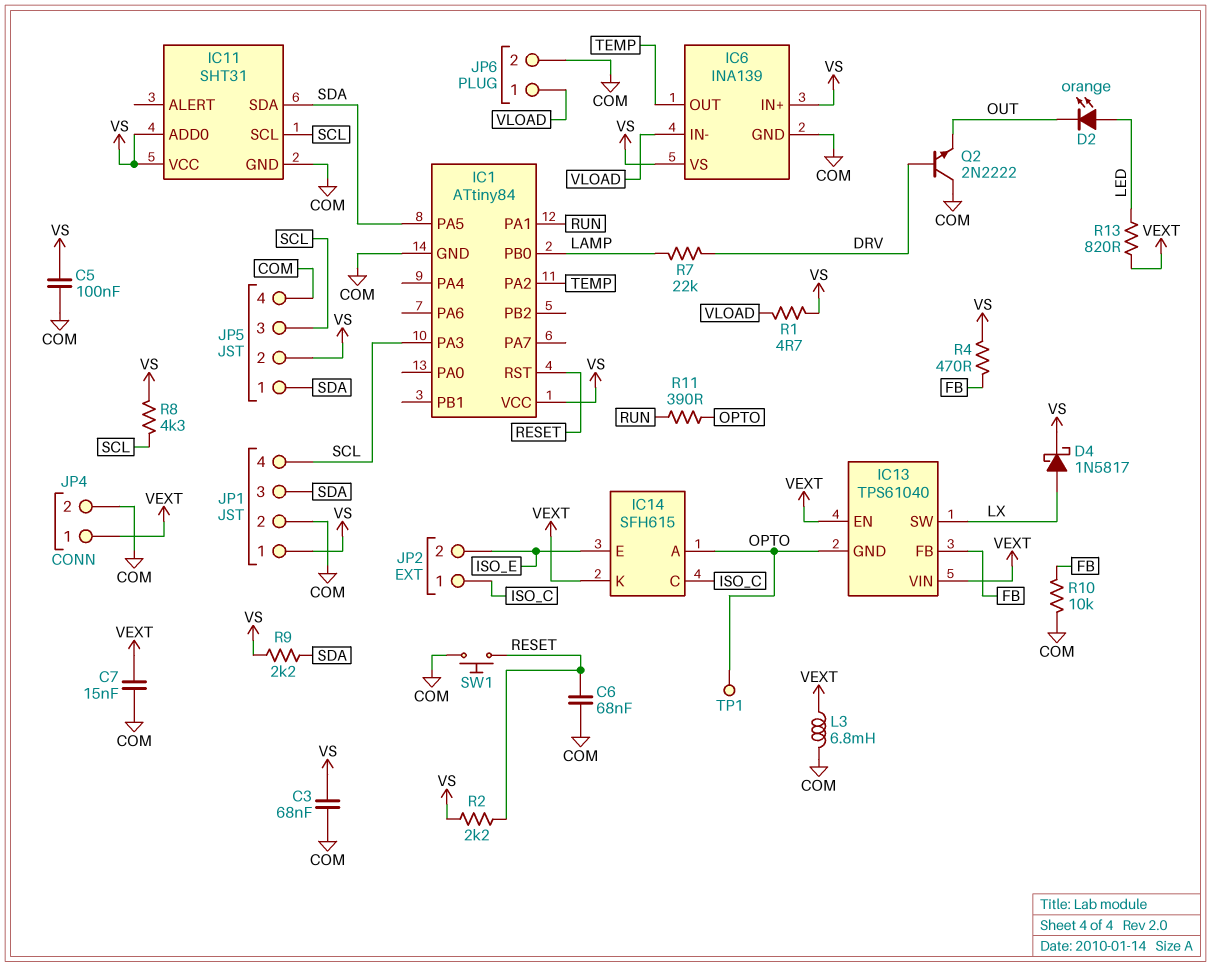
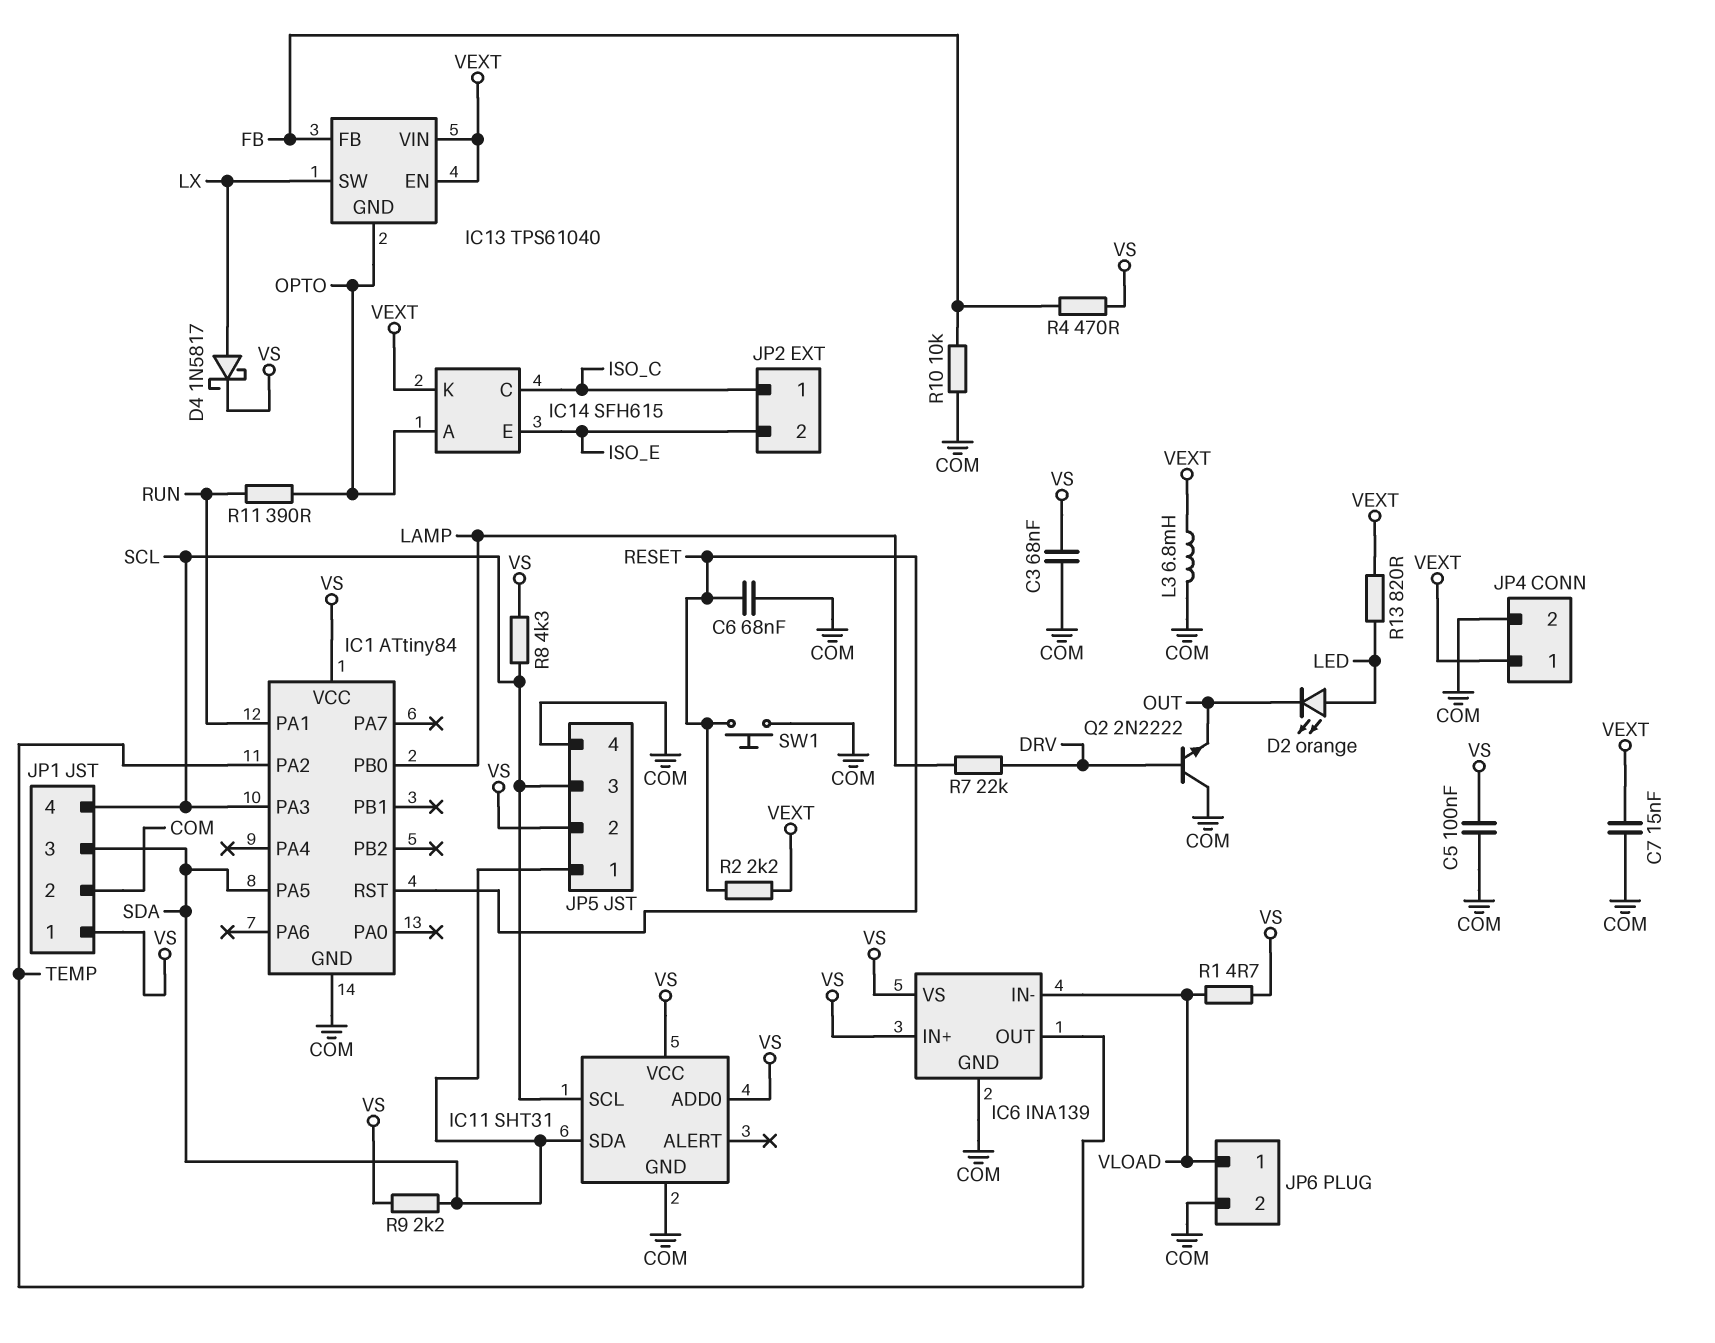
R2: 2.2k (RESET, VS) -> 2.2k (RESET, VEXT)
TP1: test point (OPTO) -> none

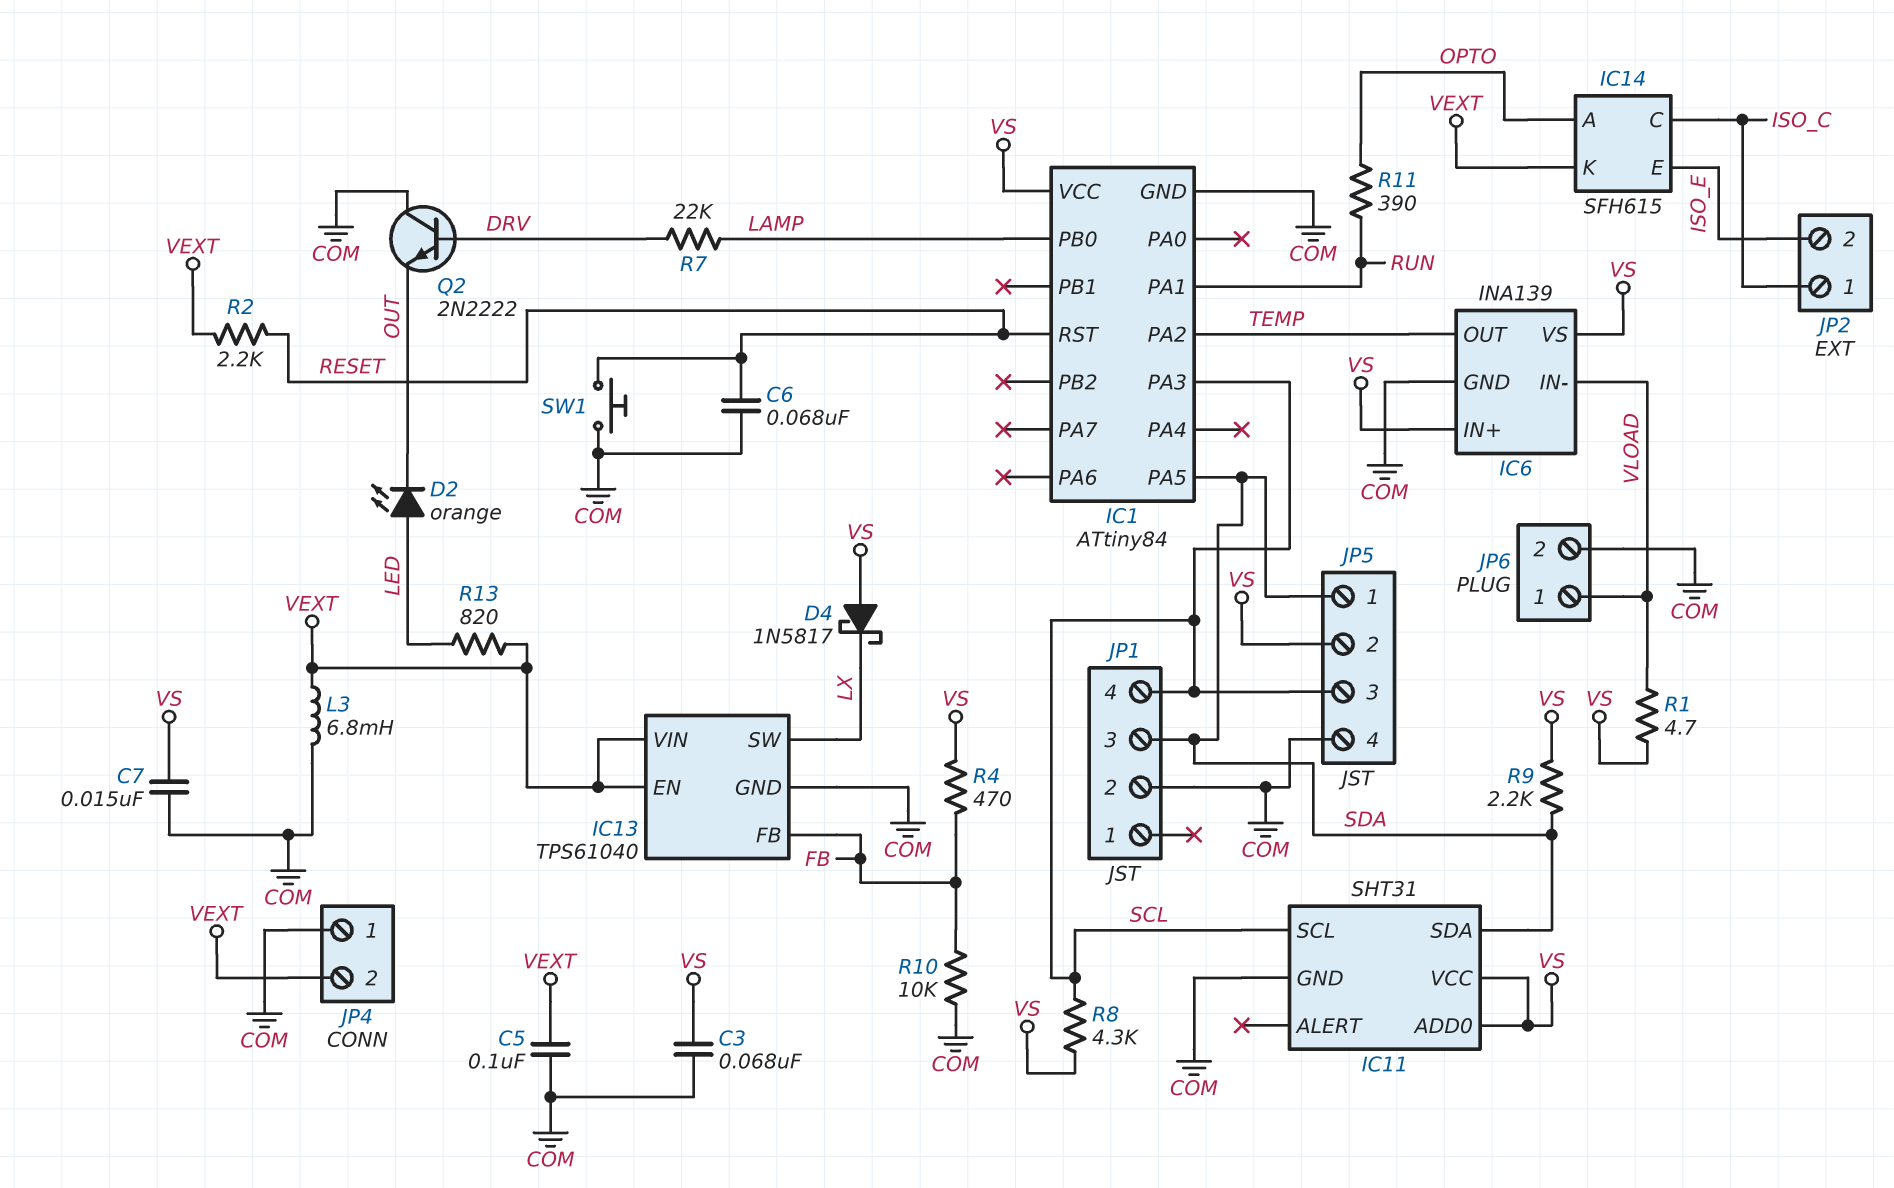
C5: 100nF (COM, VS) -> 100nF (COM, VEXT)
C7: 15nF (COM, VEXT) -> 15nF (COM, VS)
D4: schottky 1N5817 (A LX, K VS) -> schottky 1N5817 (A VS, K LX)
IC13 pin GND: OPTO -> COM
JP1 pin 1: VS -> none
JP4 pin 1: VEXT -> COM
JP4 pin 2: COM -> VEXT

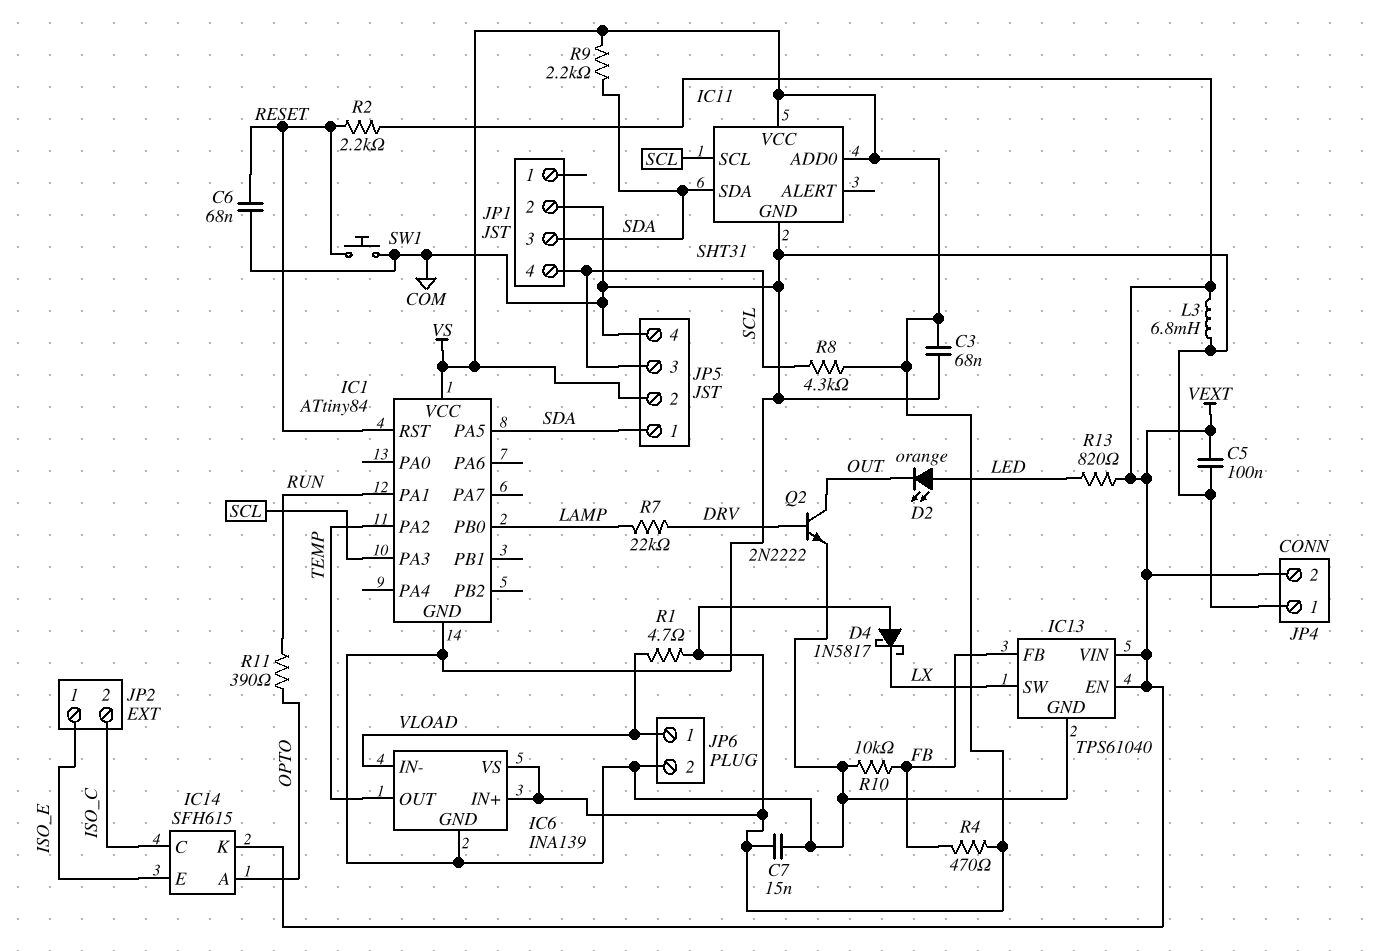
JP2 pin 1: ISO_C -> ISO_E
JP2 pin 2: ISO_E -> ISO_C
Q2: NPN 2N2222 (B DRV, C COM, E OUT) -> NPN 2N2222 (B DRV, C OUT, E COM)

